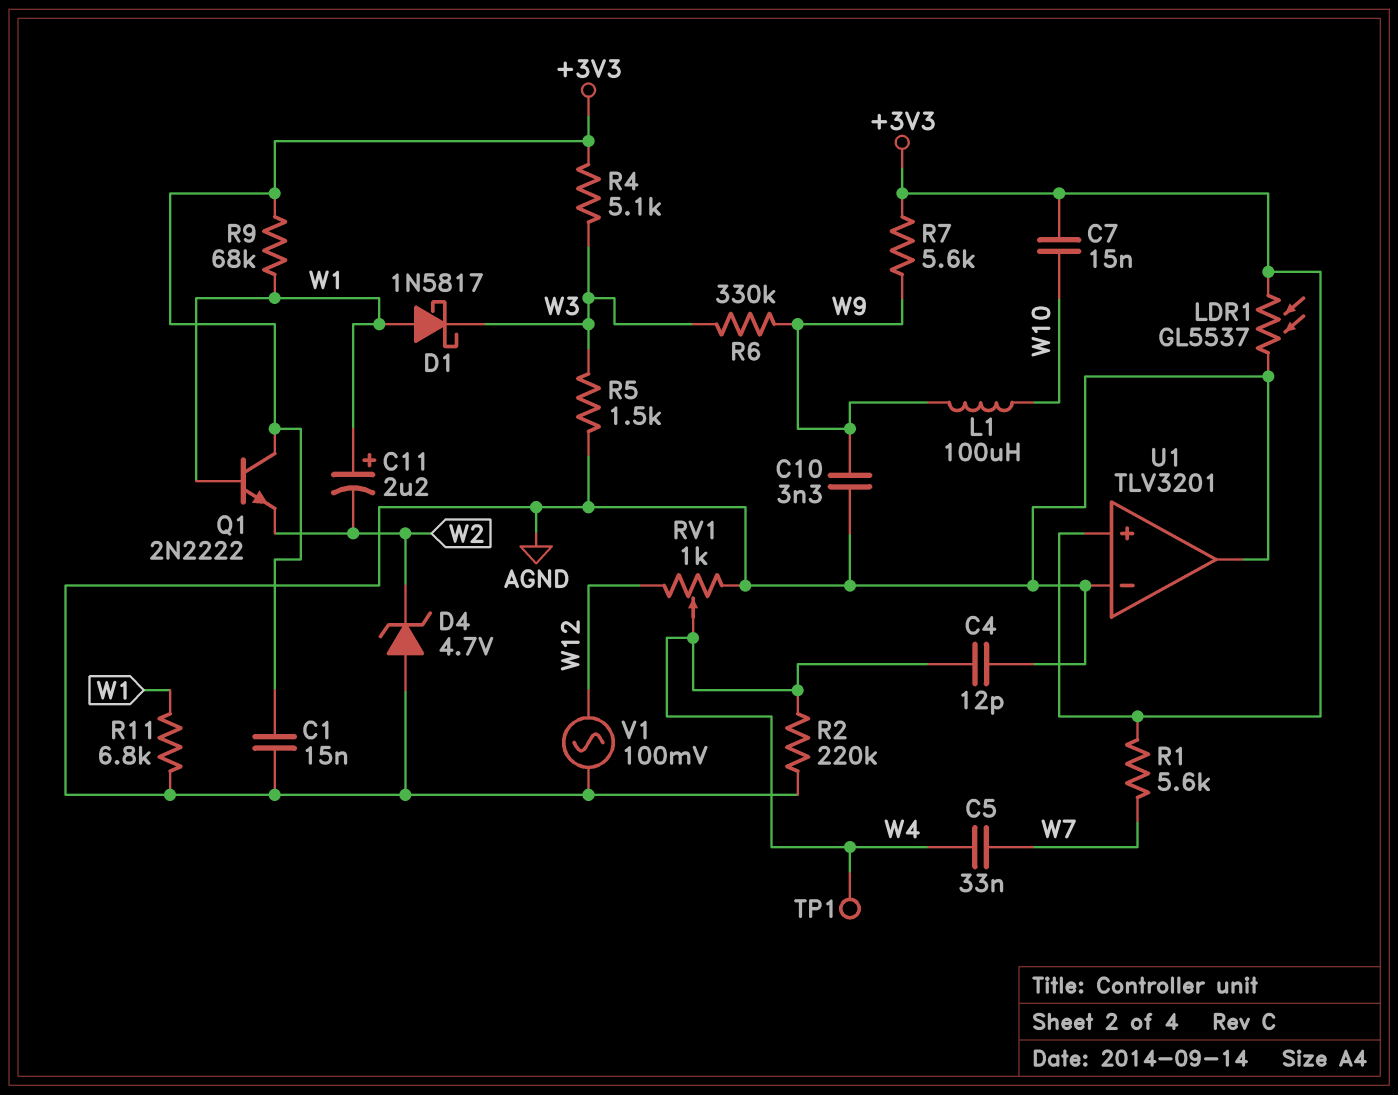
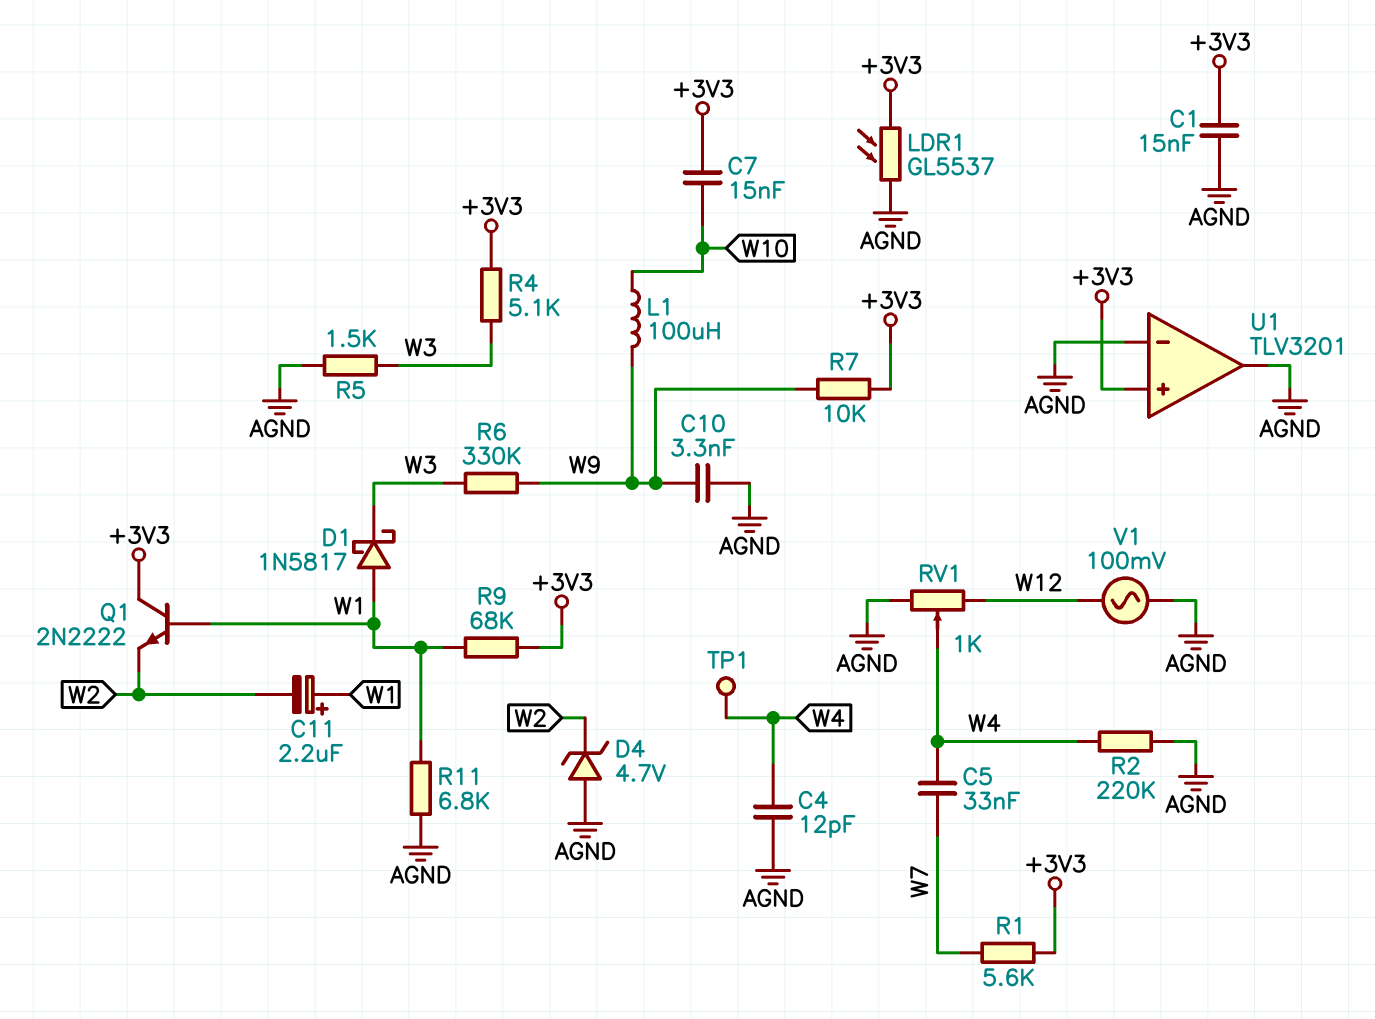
R7: 5.6k (+3V3, W9) -> 10k (+3V3, W9)

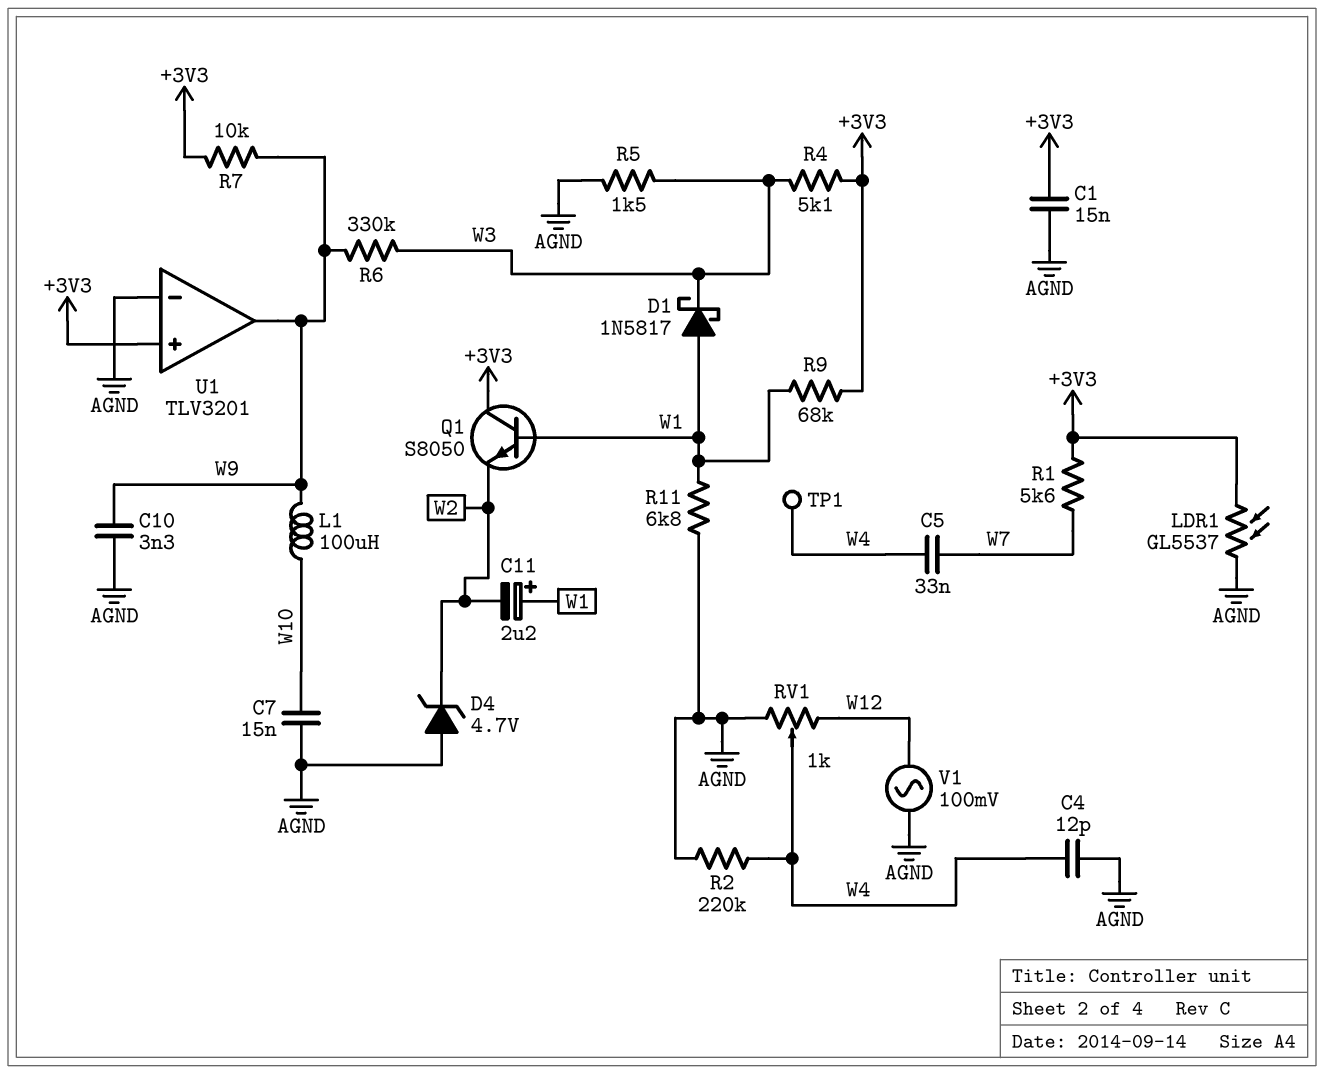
C7: 15nF (+3V3, W10) -> 15nF (AGND, W10)
Q1: NPN 2N2222 (B W1, C +3V3, E W2) -> NPN S8050 (B W1, C +3V3, E W2)
U1 pin out: AGND -> W9

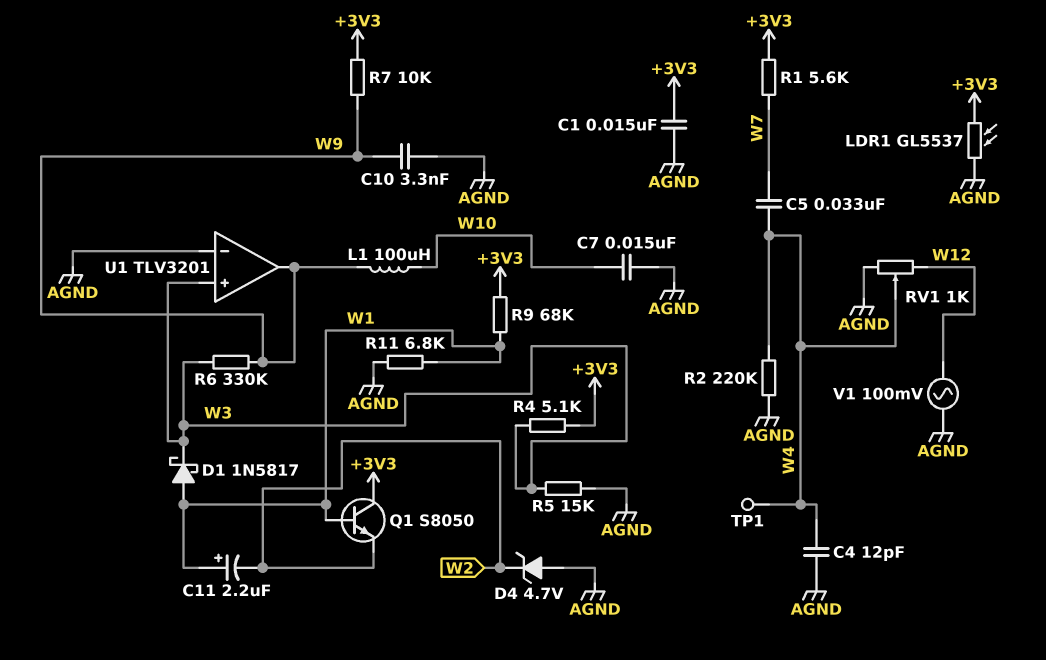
R5: 1.5k (AGND, W3) -> 15k (AGND, W3)
U1 pin in+: +3V3 -> W3

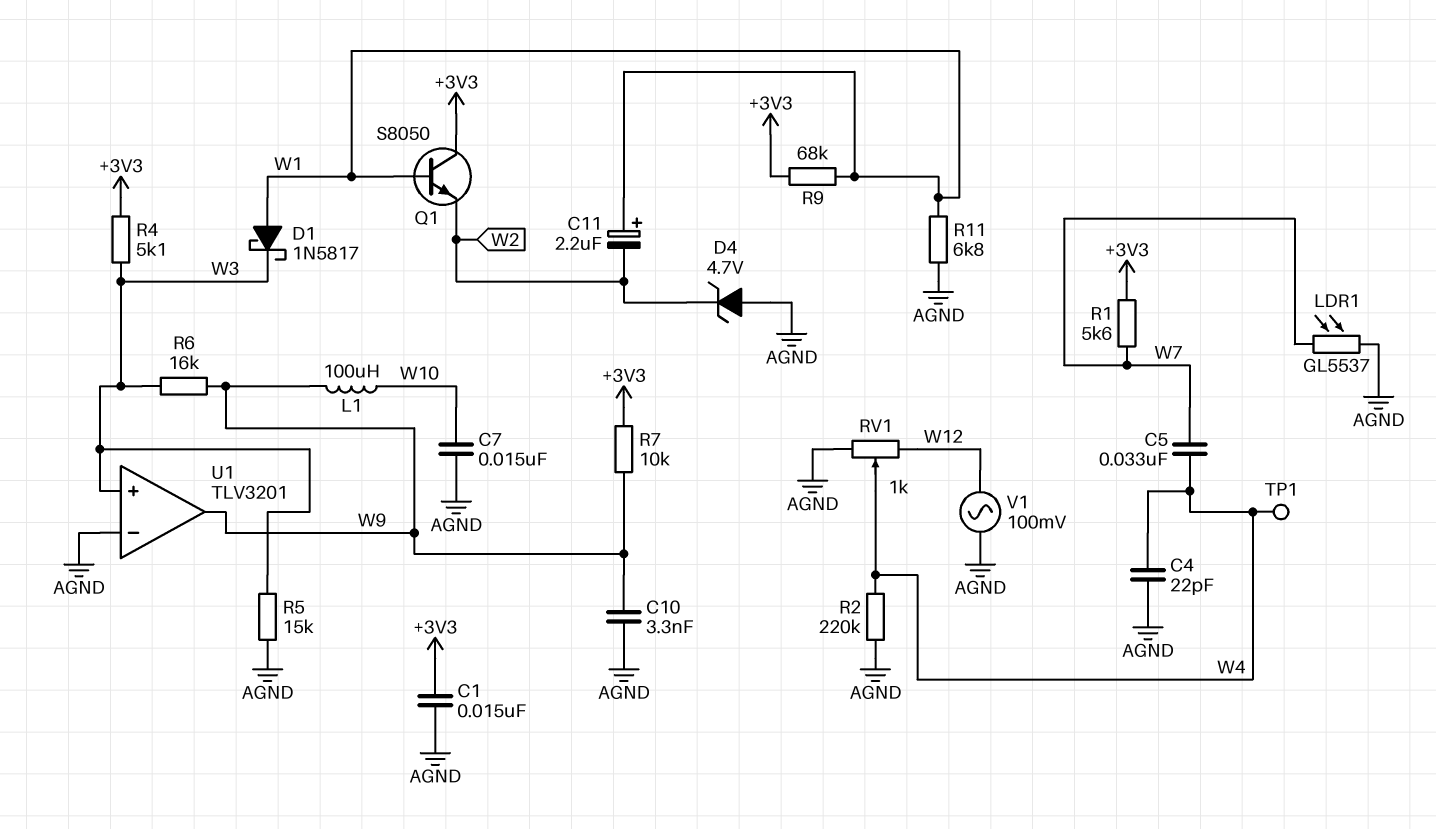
C4: 12pF (AGND, W4) -> 22pF (AGND, W4)
LDR1: GL5537 (+3V3, AGND) -> GL5537 (AGND, W7)
R6: 330k (W3, W9) -> 16k (W3, W9)

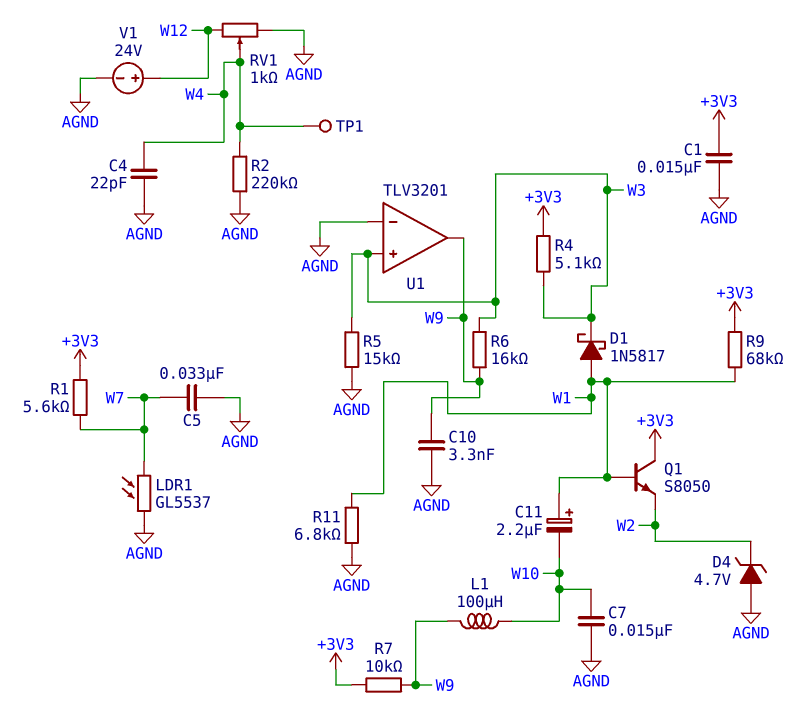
C5: 33nF (W4, W7) -> 33nF (AGND, W7)
C11: 2.2uF (plus W1, minus W2) -> 2.2uF (plus W1, minus W10)
V1: AC 100mV (AGND, W12) -> 24V (plus W12, minus AGND)

